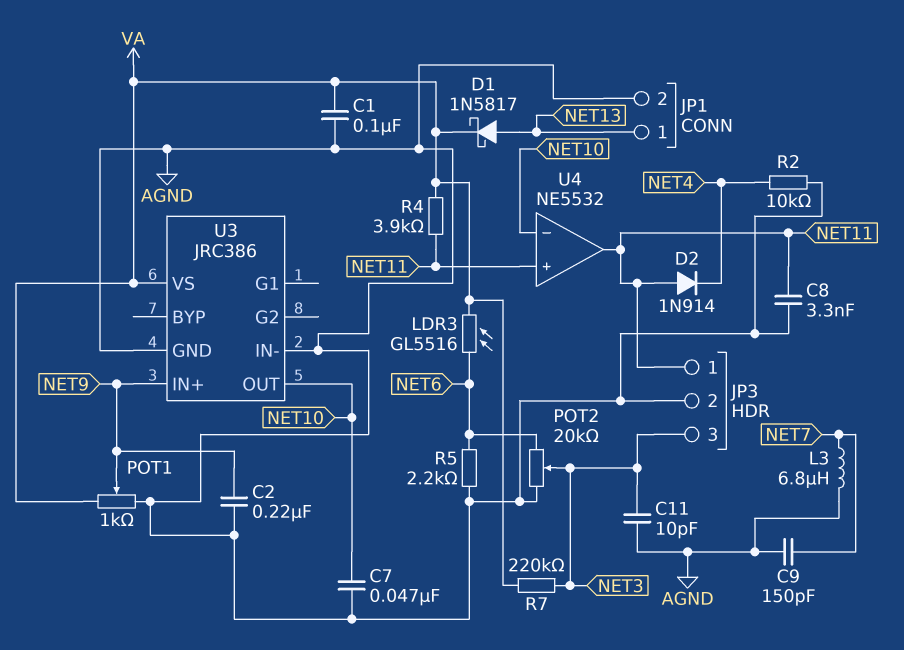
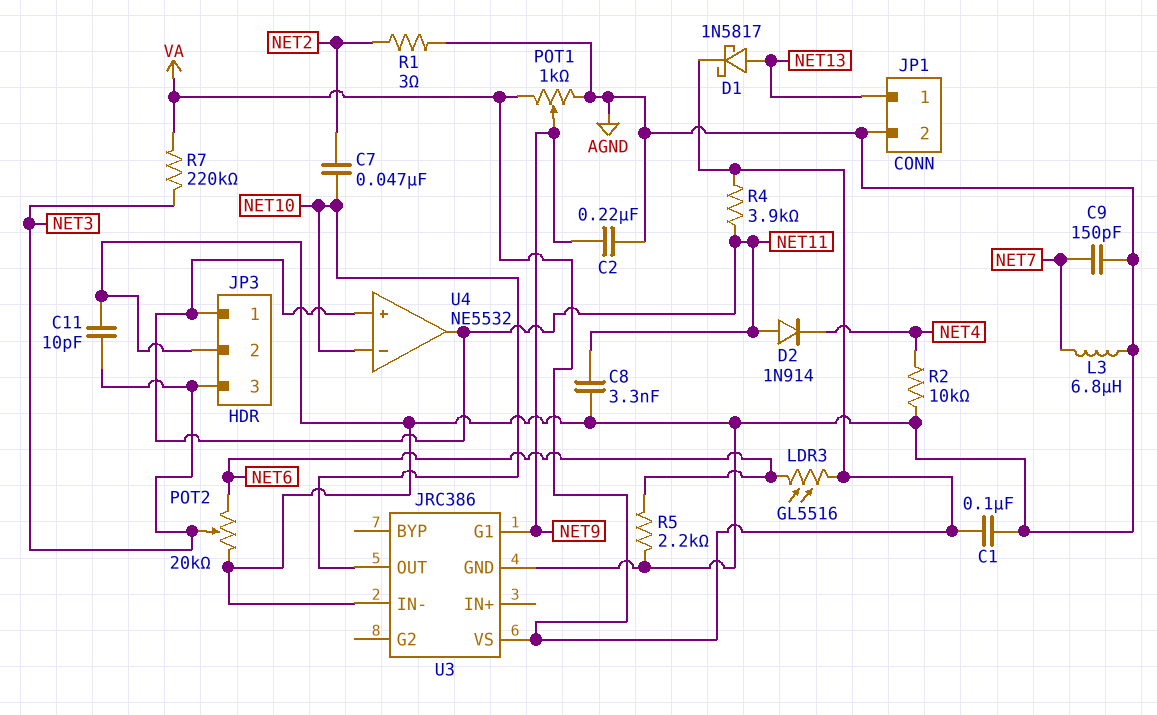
C7: 47nF (AGND, NET10) -> 47nF (NET2, NET10)
R1: none -> 3 (AGND, NET2)
U3 pin G1: none -> NET9
U3 pin IN+: NET9 -> none

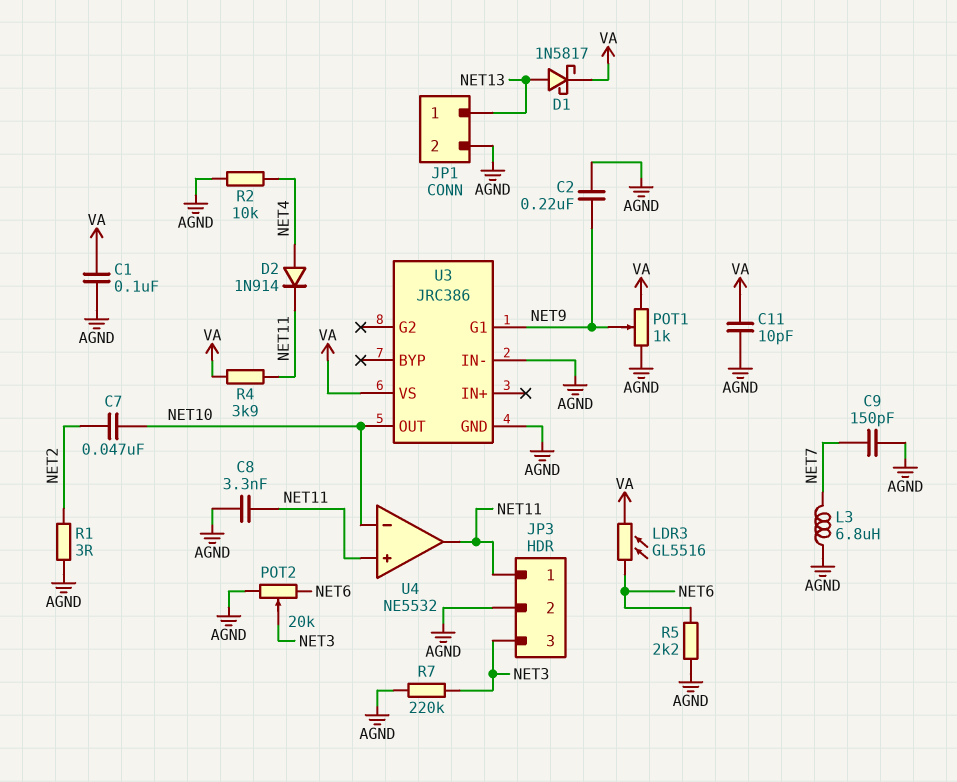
C11: 10pF (AGND, NET3) -> 10pF (AGND, VA)
D2: diode 1N914 (A NET11, K NET4) -> diode 1N914 (A NET4, K NET11)
R7: 220k (NET3, VA) -> 220k (AGND, NET3)

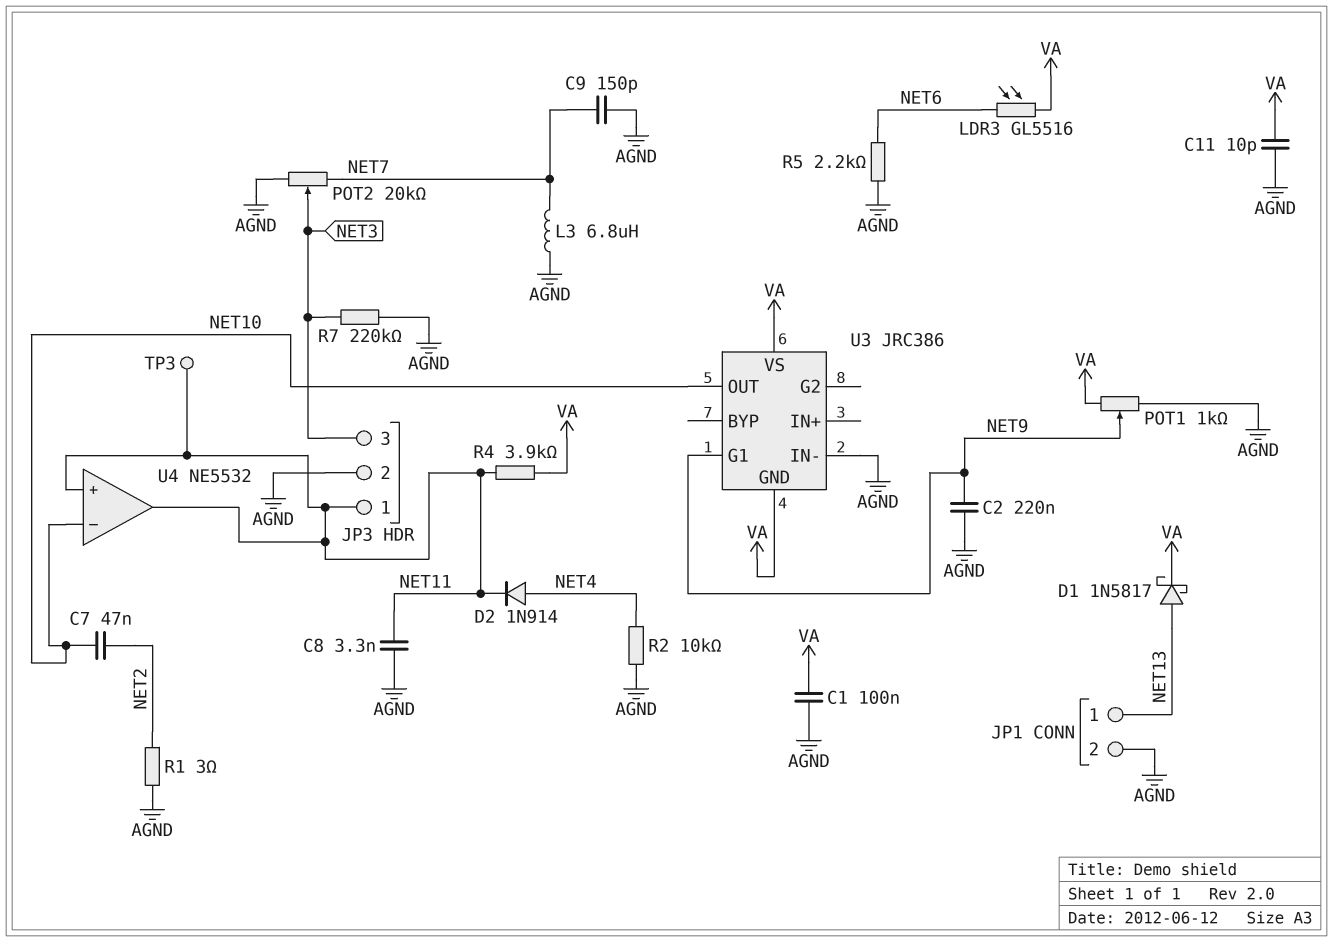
POT2: 20k (AGND, NET6, wiper NET3) -> 20k (AGND, NET7, wiper NET3)
TP3: none -> test point (NET11)
U3 pin GND: AGND -> VA

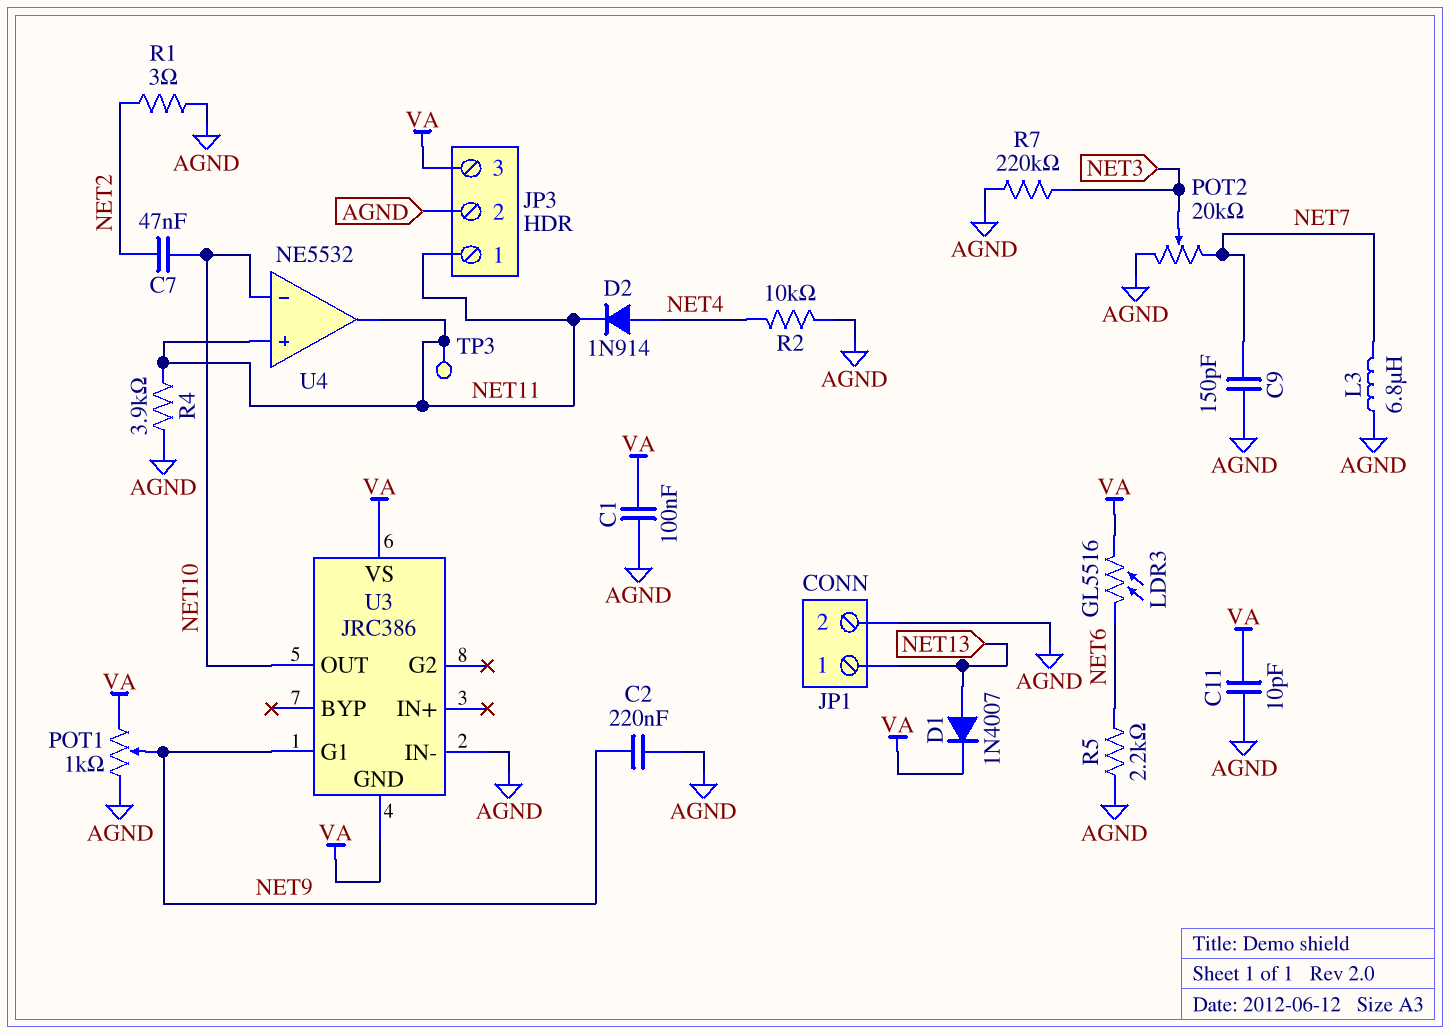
C8: 3.3nF (AGND, NET11) -> none
D1: schottky 1N5817 (A NET13, K VA) -> diode 1N4007 (A NET13, K VA)
JP3 pin 3: NET3 -> VA
R4: 3.9k (NET11, VA) -> 3.9k (AGND, NET11)

